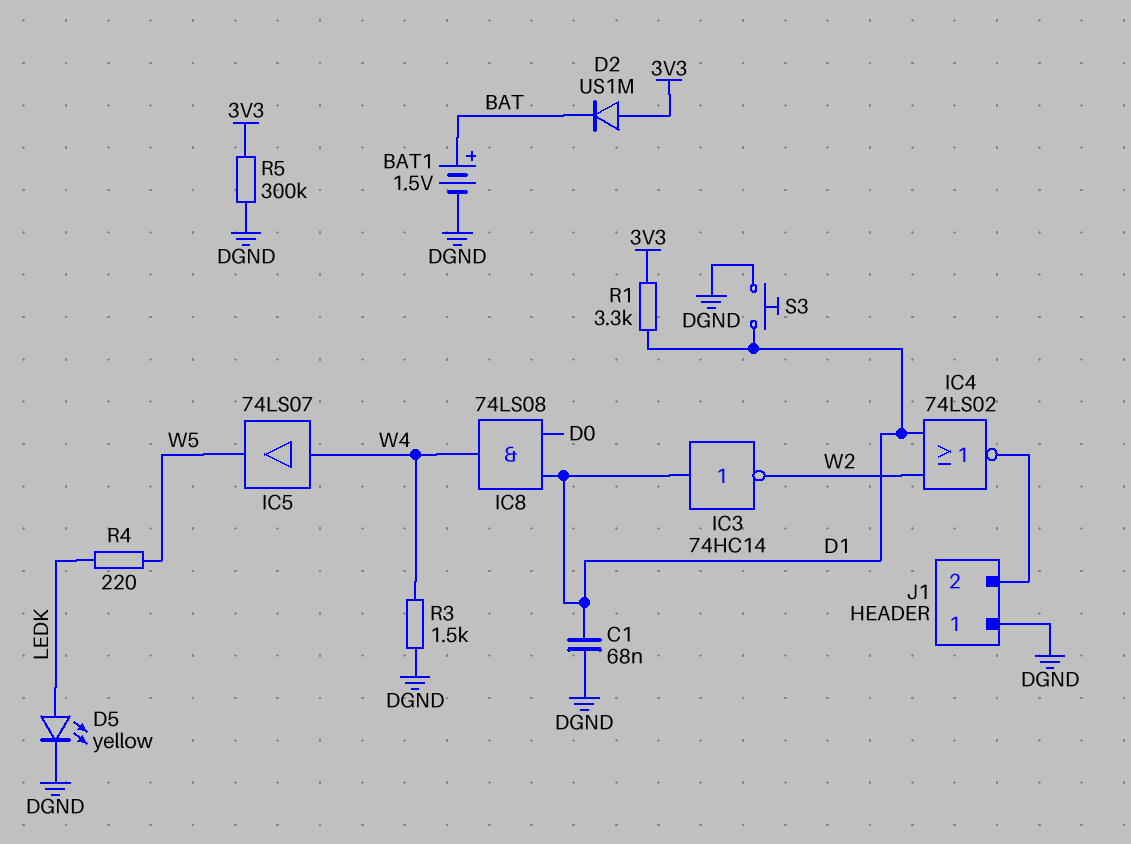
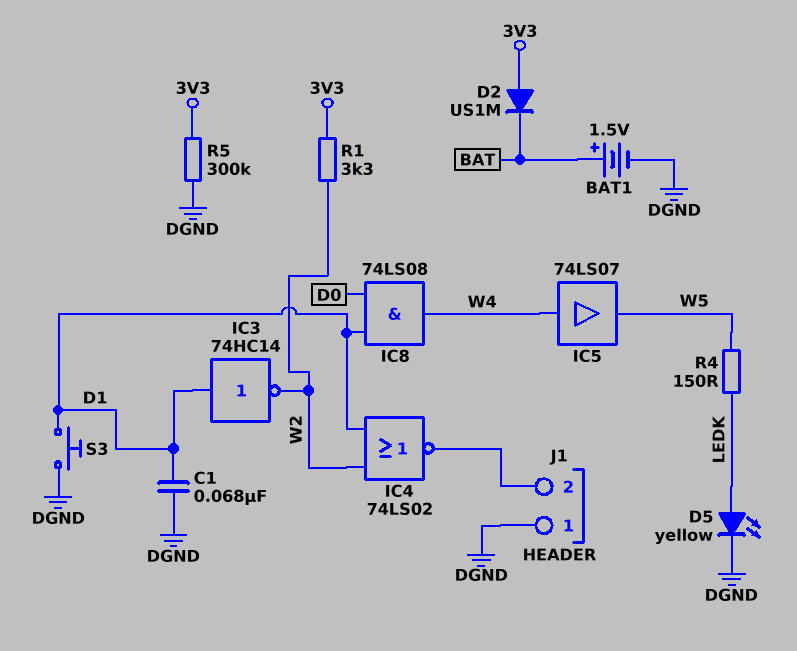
R1: 3.3k (3V3, D1) -> 3.3k (3V3, W2)
R3: 1.5k (DGND, W4) -> none
R4: 220 (LEDK, W5) -> 150 (LEDK, W5)

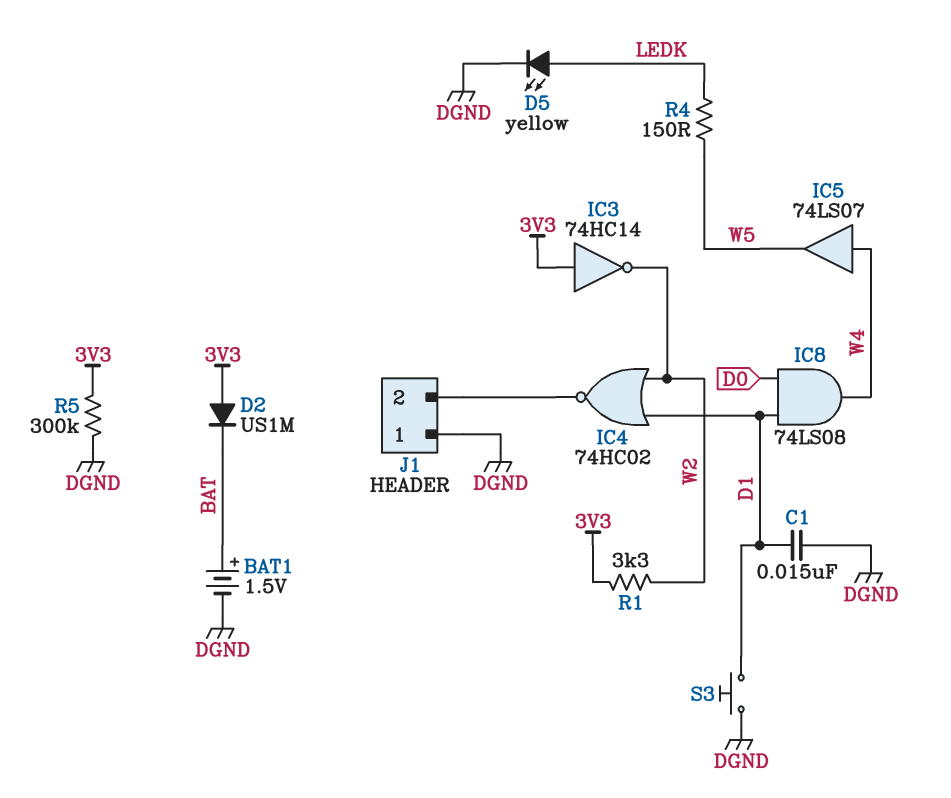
C1: 68nF (D1, DGND) -> 15nF (D1, DGND)
IC3: NOT 74HC14 (in D1, out W2) -> NOT 74HC14 (in 3V3, out W2)
IC4: NOR 74LS02 (in D1, in W2, out J1/2) -> NOR 74HC02 (in D1, in W2, out J1/2)

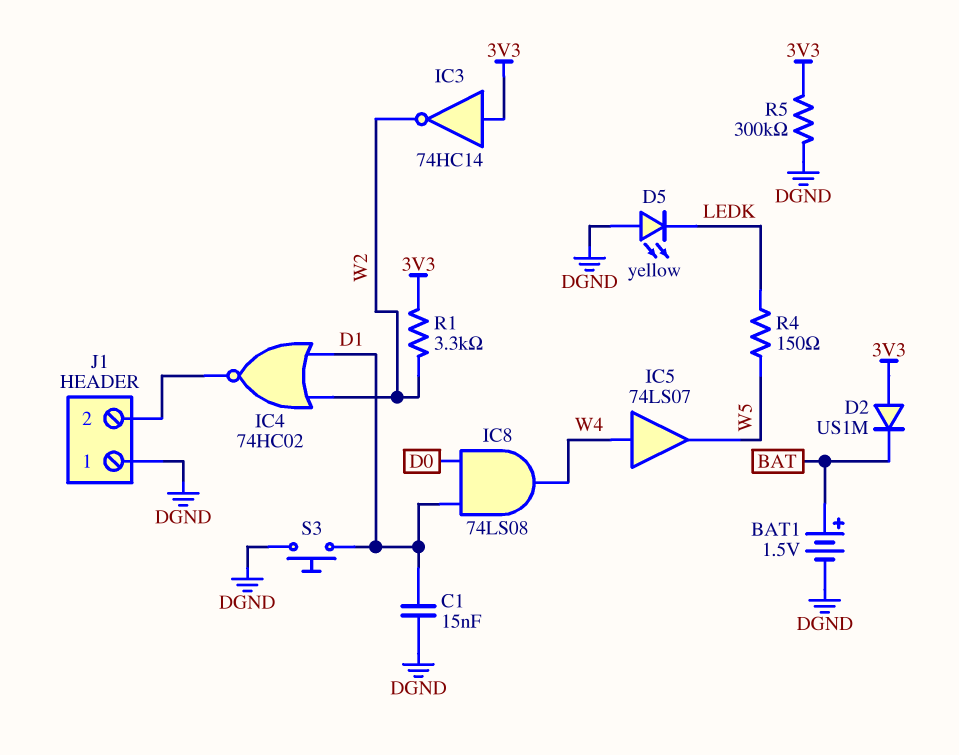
D5: LED yellow (A LEDK, K DGND) -> LED yellow (A DGND, K LEDK)

